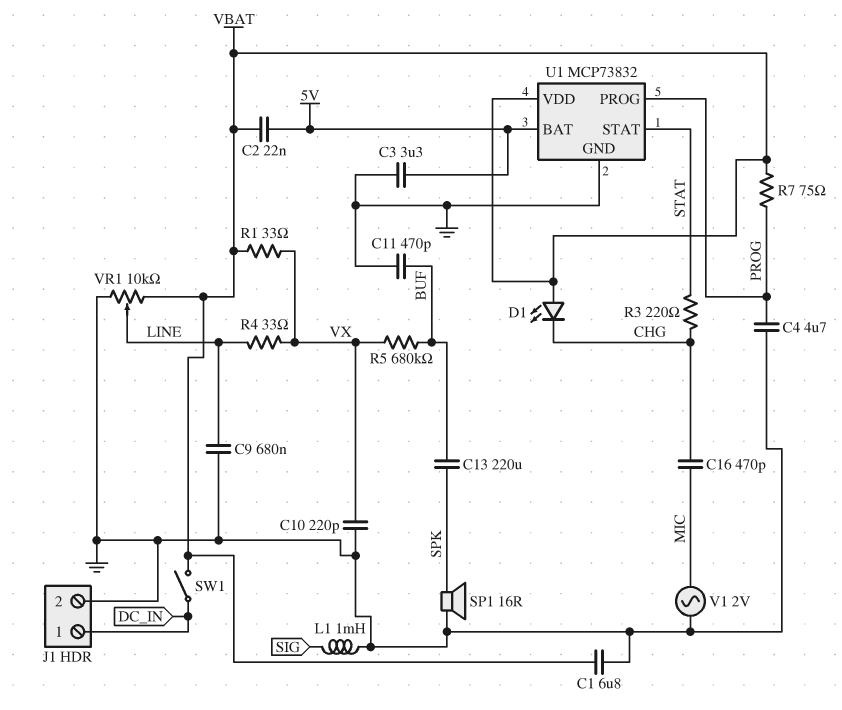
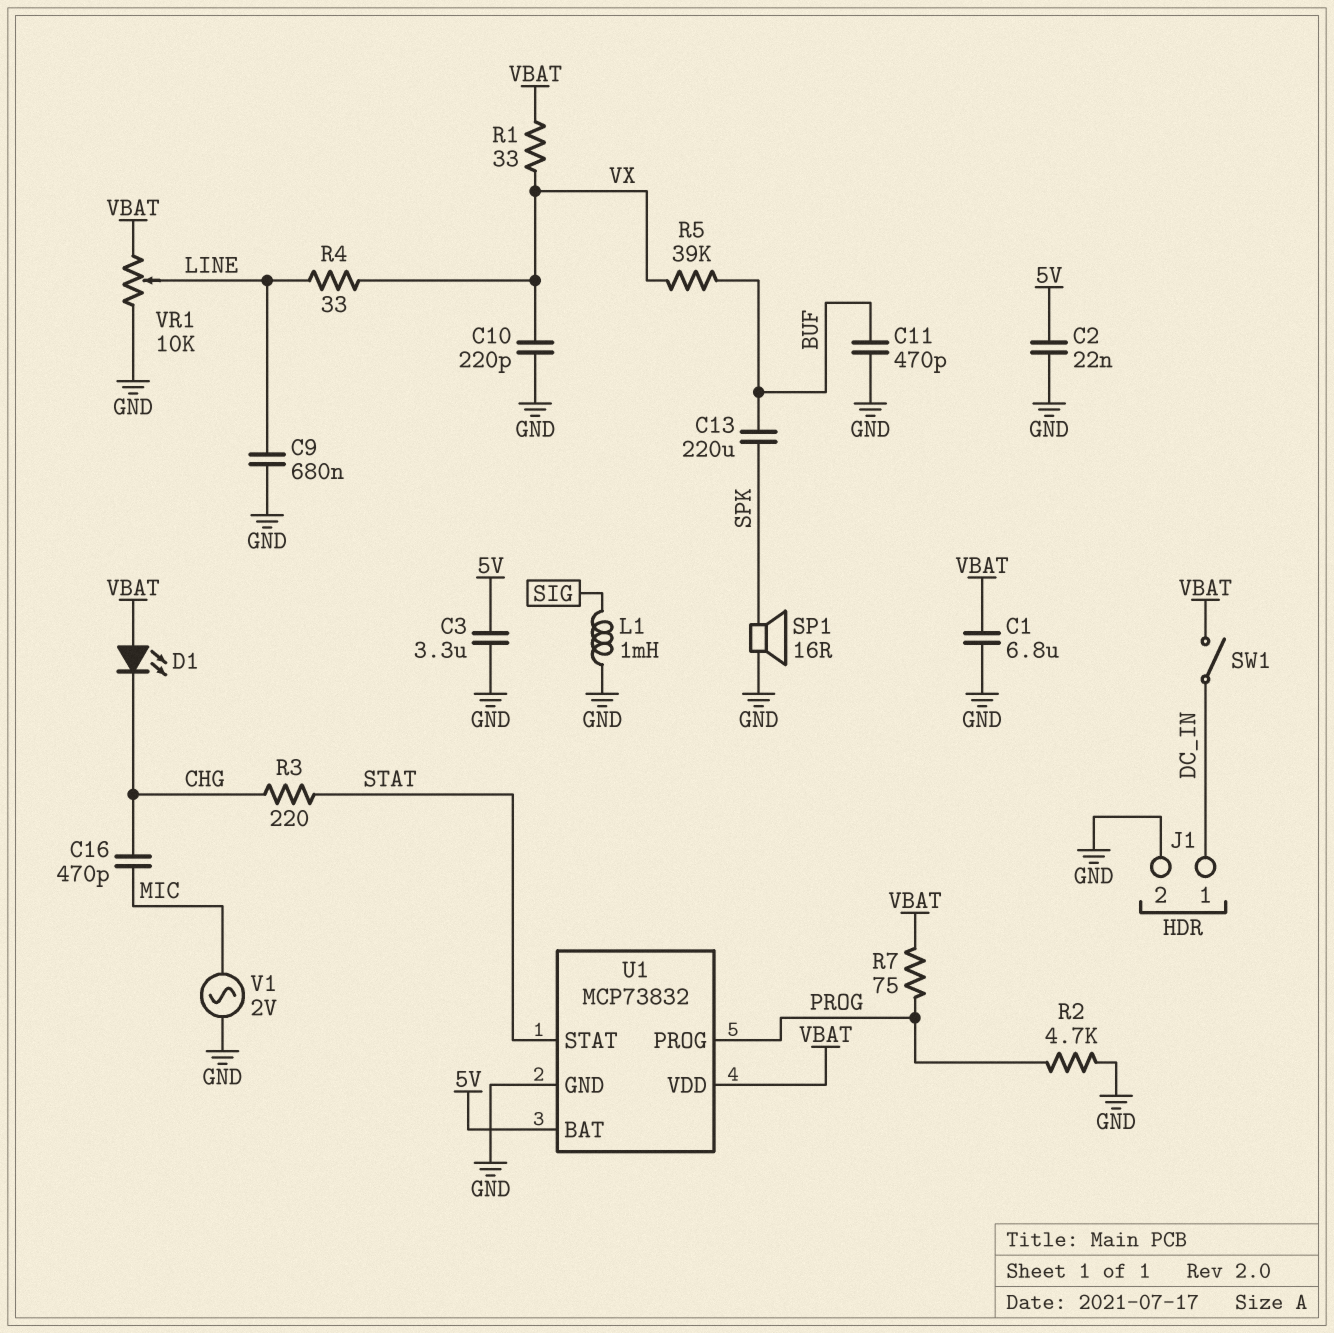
C2: 22nF (5V, VBAT) -> 22nF (5V, GND)
C4: 4.7uF (GND, PROG) -> none
R2: none -> 4.7k (GND, PROG)
R5: 680k (BUF, VX) -> 39k (BUF, VX)

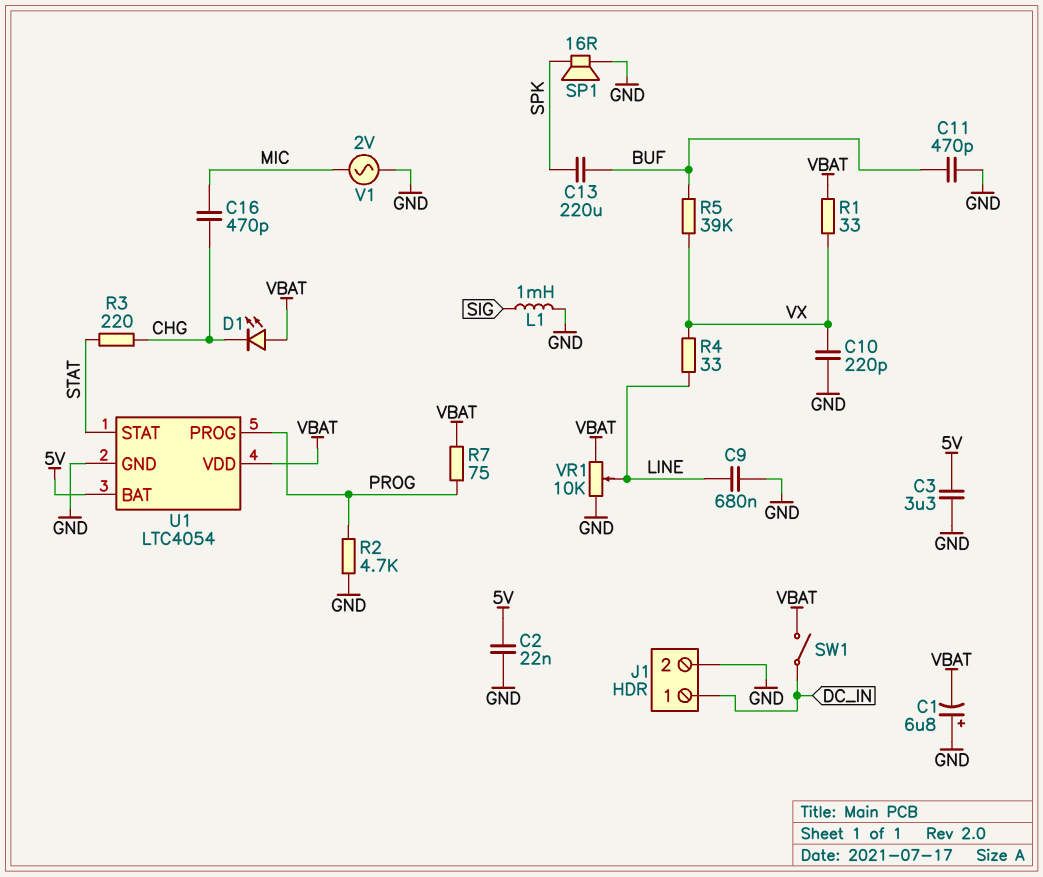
C1: 6.8uF (GND, VBAT) -> 6.8uF (plus GND, minus VBAT)
U1: MCP73832 -> LTC4054

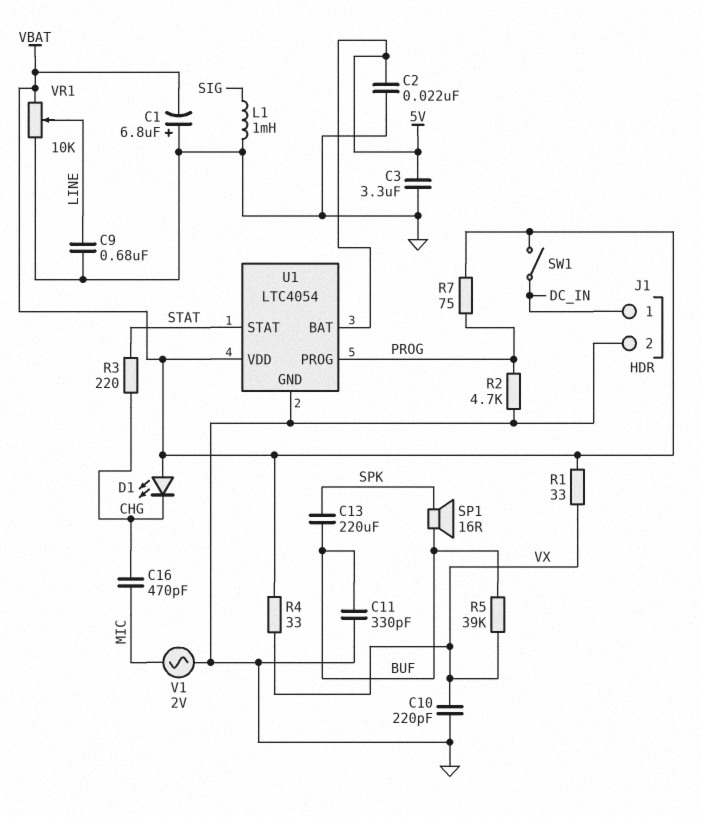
C11: 470pF (BUF, GND) -> 330pF (BUF, GND)
R4: 33 (LINE, VX) -> 33 (VBAT, VX)
SP1: speaker 16R (GND, SPK) -> speaker 16R (BUF, SPK)

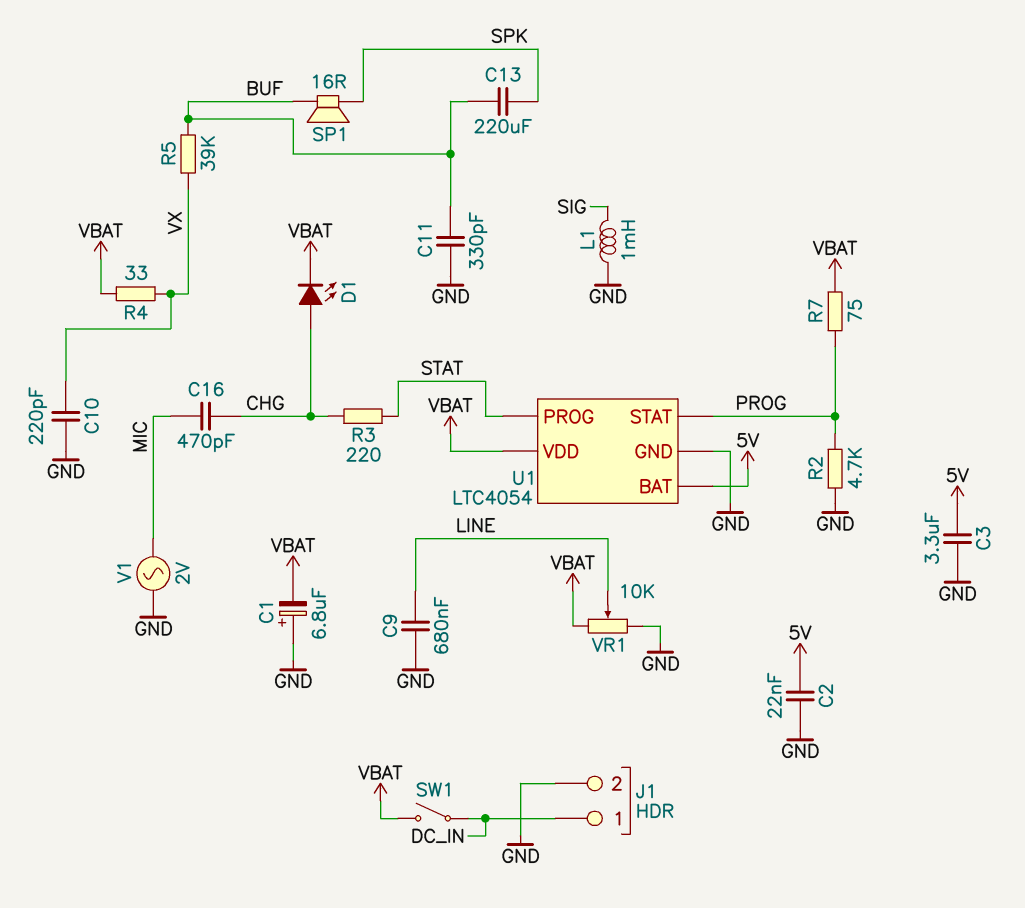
D1: LED (A VBAT, K CHG) -> LED (A CHG, K VBAT)
R1: 33 (VBAT, VX) -> none
U1 pin PROG: PROG -> STAT
U1 pin STAT: STAT -> PROG

